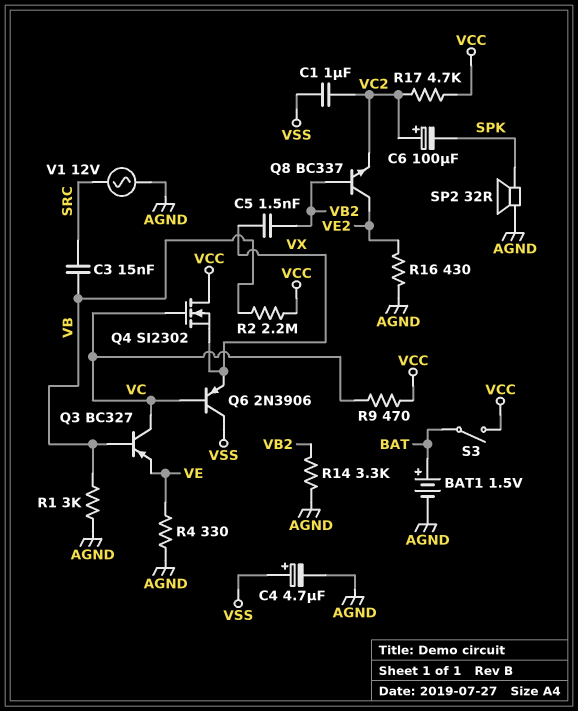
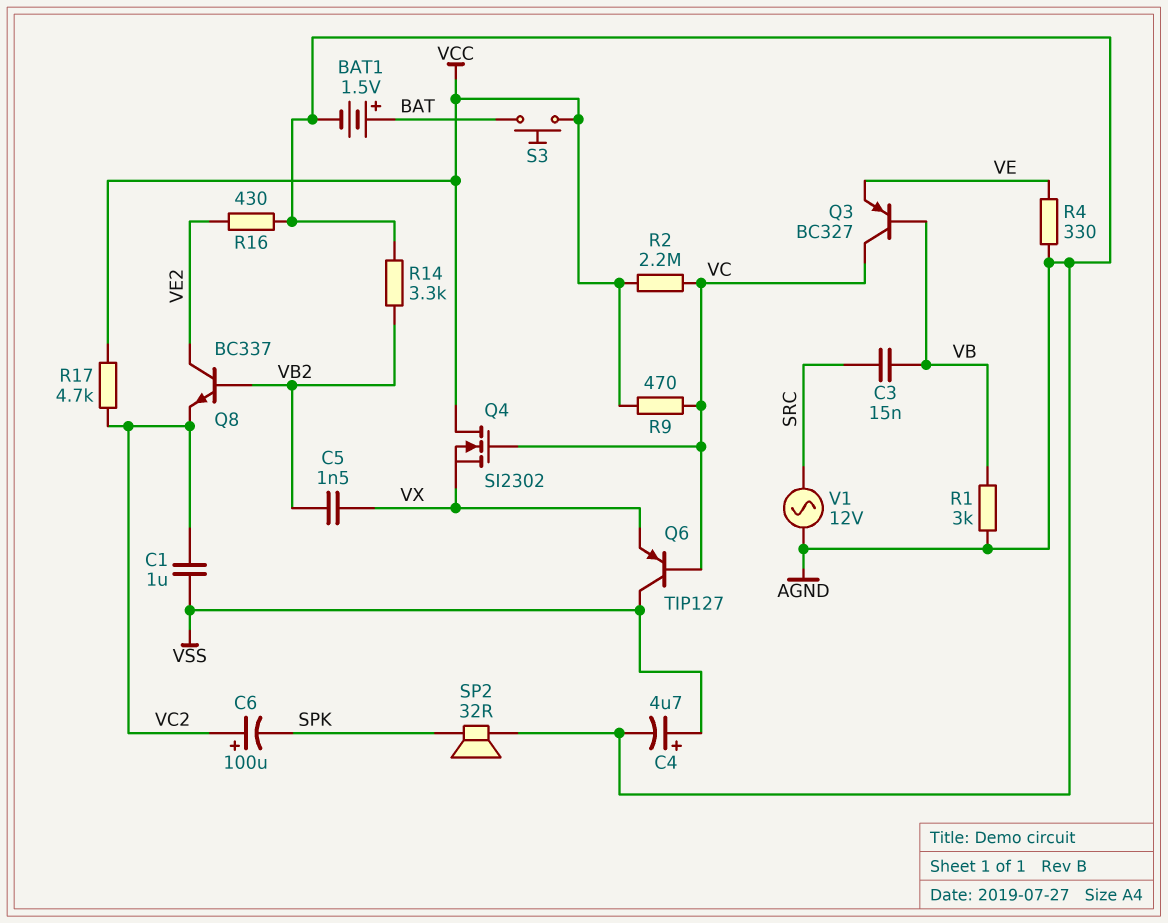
Q6: PNP 2N3906 (B VC, C VSS, E VX) -> PNP TIP127 (B VC, C VSS, E VX)
R2: 2.2M (VB, VCC) -> 2.2M (VC, VCC)
S3: switch (BAT, VCC) -> button (BAT, VCC)

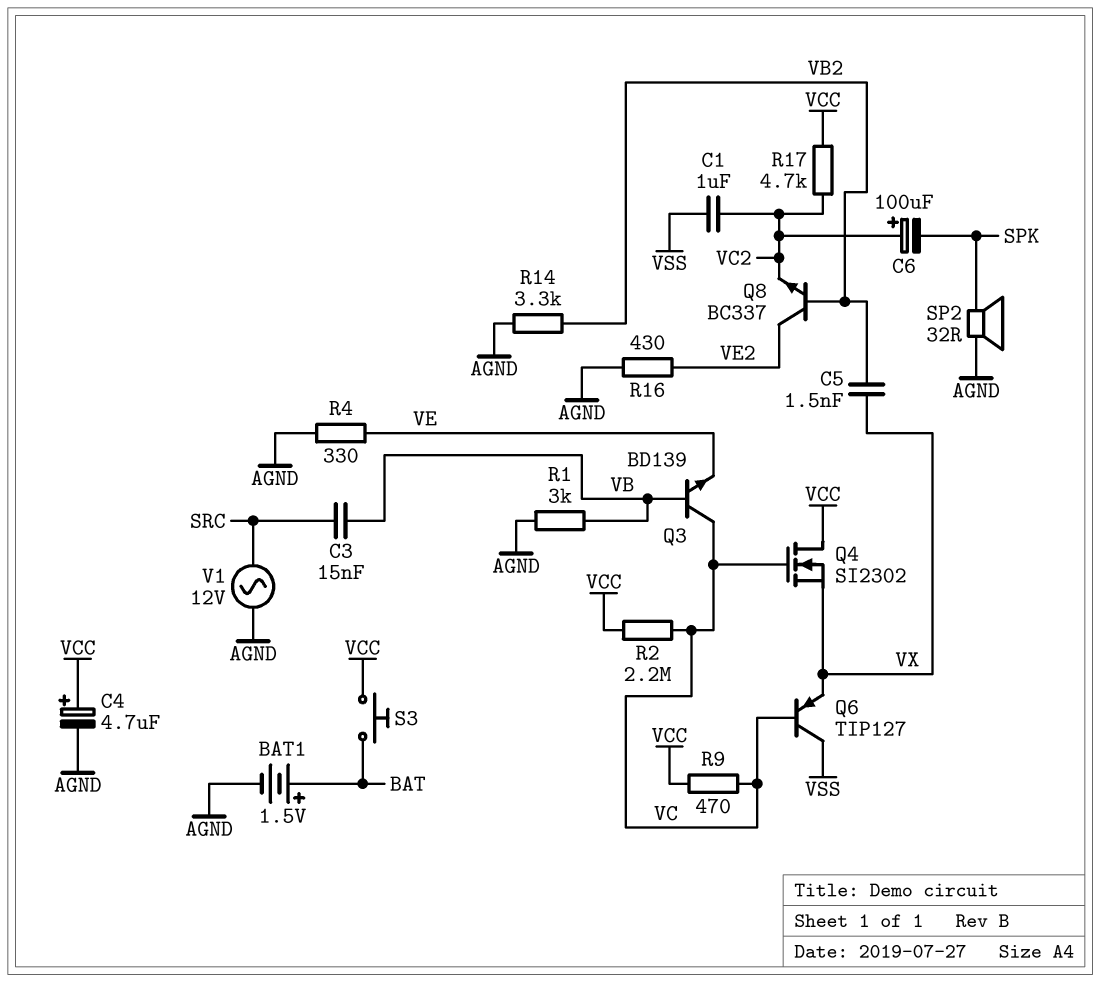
C4: 4.7uF (plus VSS, minus AGND) -> 4.7uF (plus VCC, minus AGND)
Q3: PNP BC327 (B VB, C VC, E VE) -> NPN BD139 (B VB, C VC, E VE)

